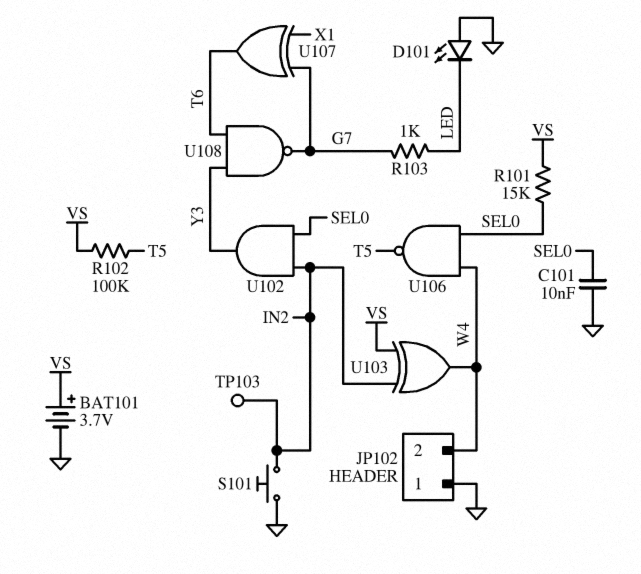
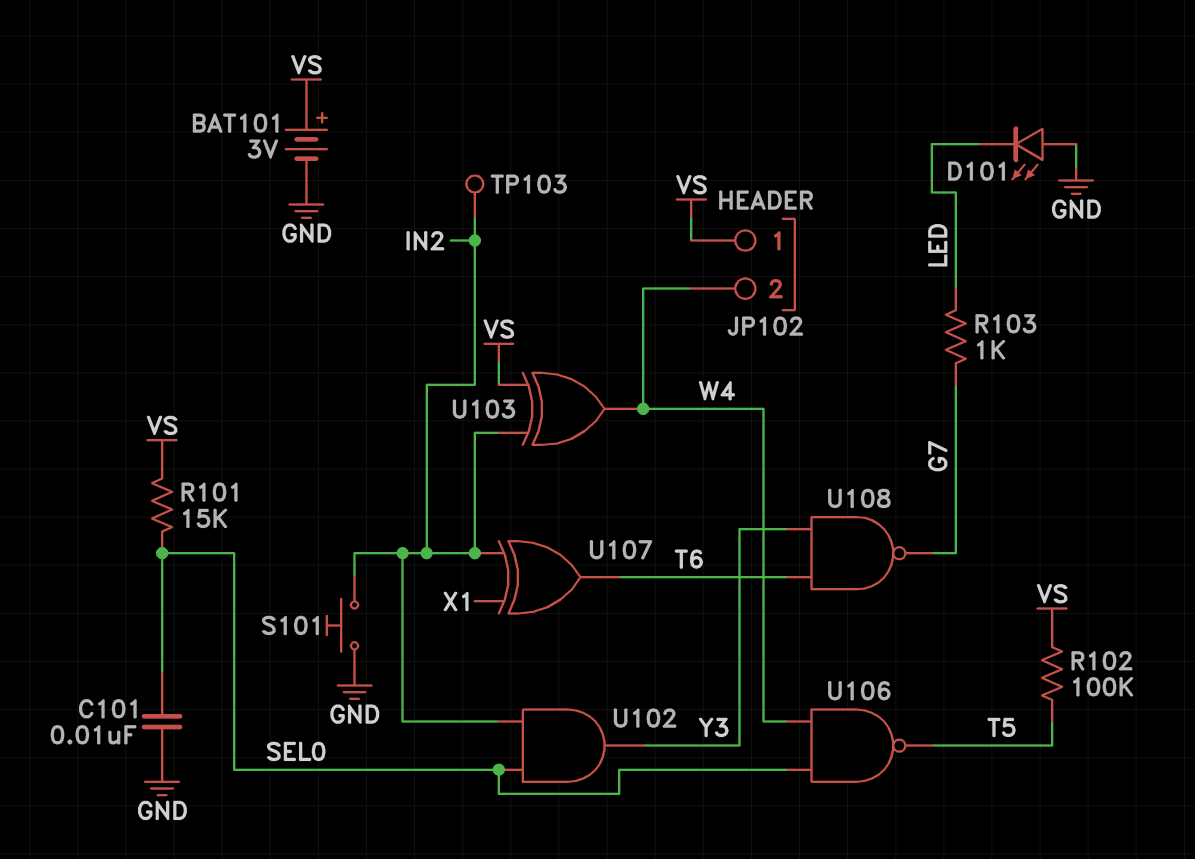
BAT101: 3.7V (plus VS, minus GND) -> 3V (plus VS, minus GND)
JP102 pin 1: GND -> VS
U107: XOR (in G7, in X1, out T6) -> XOR (in IN2, in X1, out T6)

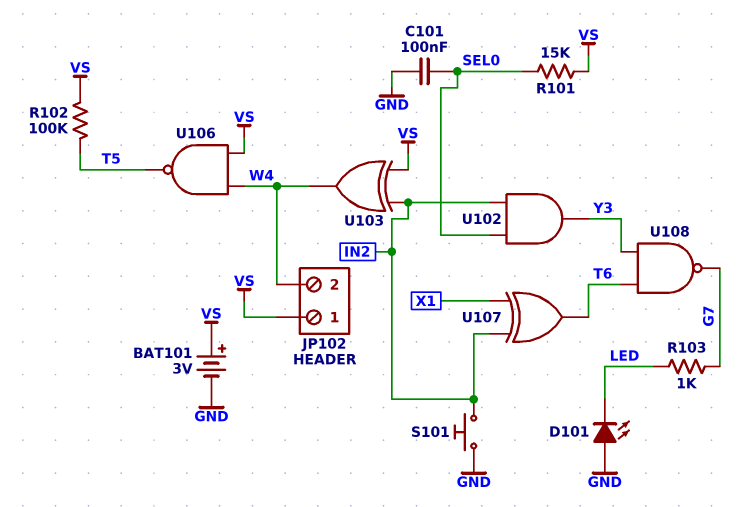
C101: 10nF (GND, SEL0) -> 100nF (GND, SEL0)
TP103: test point (IN2) -> none
U106: NAND (in SEL0, in W4, out T5) -> NAND (in VS, in W4, out T5)

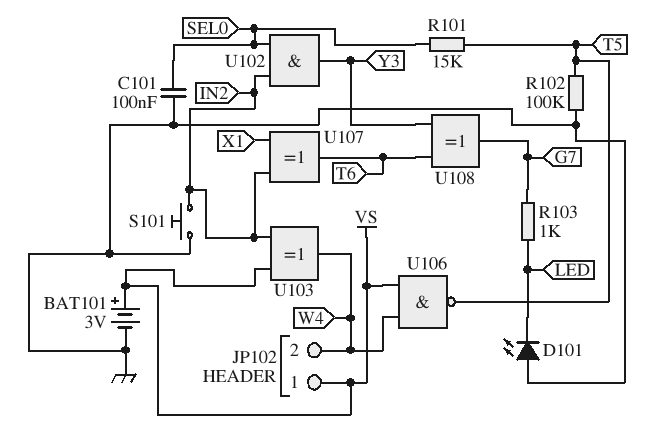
R101: 15k (SEL0, VS) -> 15k (SEL0, T5)
R102: 100k (T5, VS) -> 100k (GND, T5)
U108: NAND (in T6, in Y3, out G7) -> XOR (in T6, in Y3, out G7)

